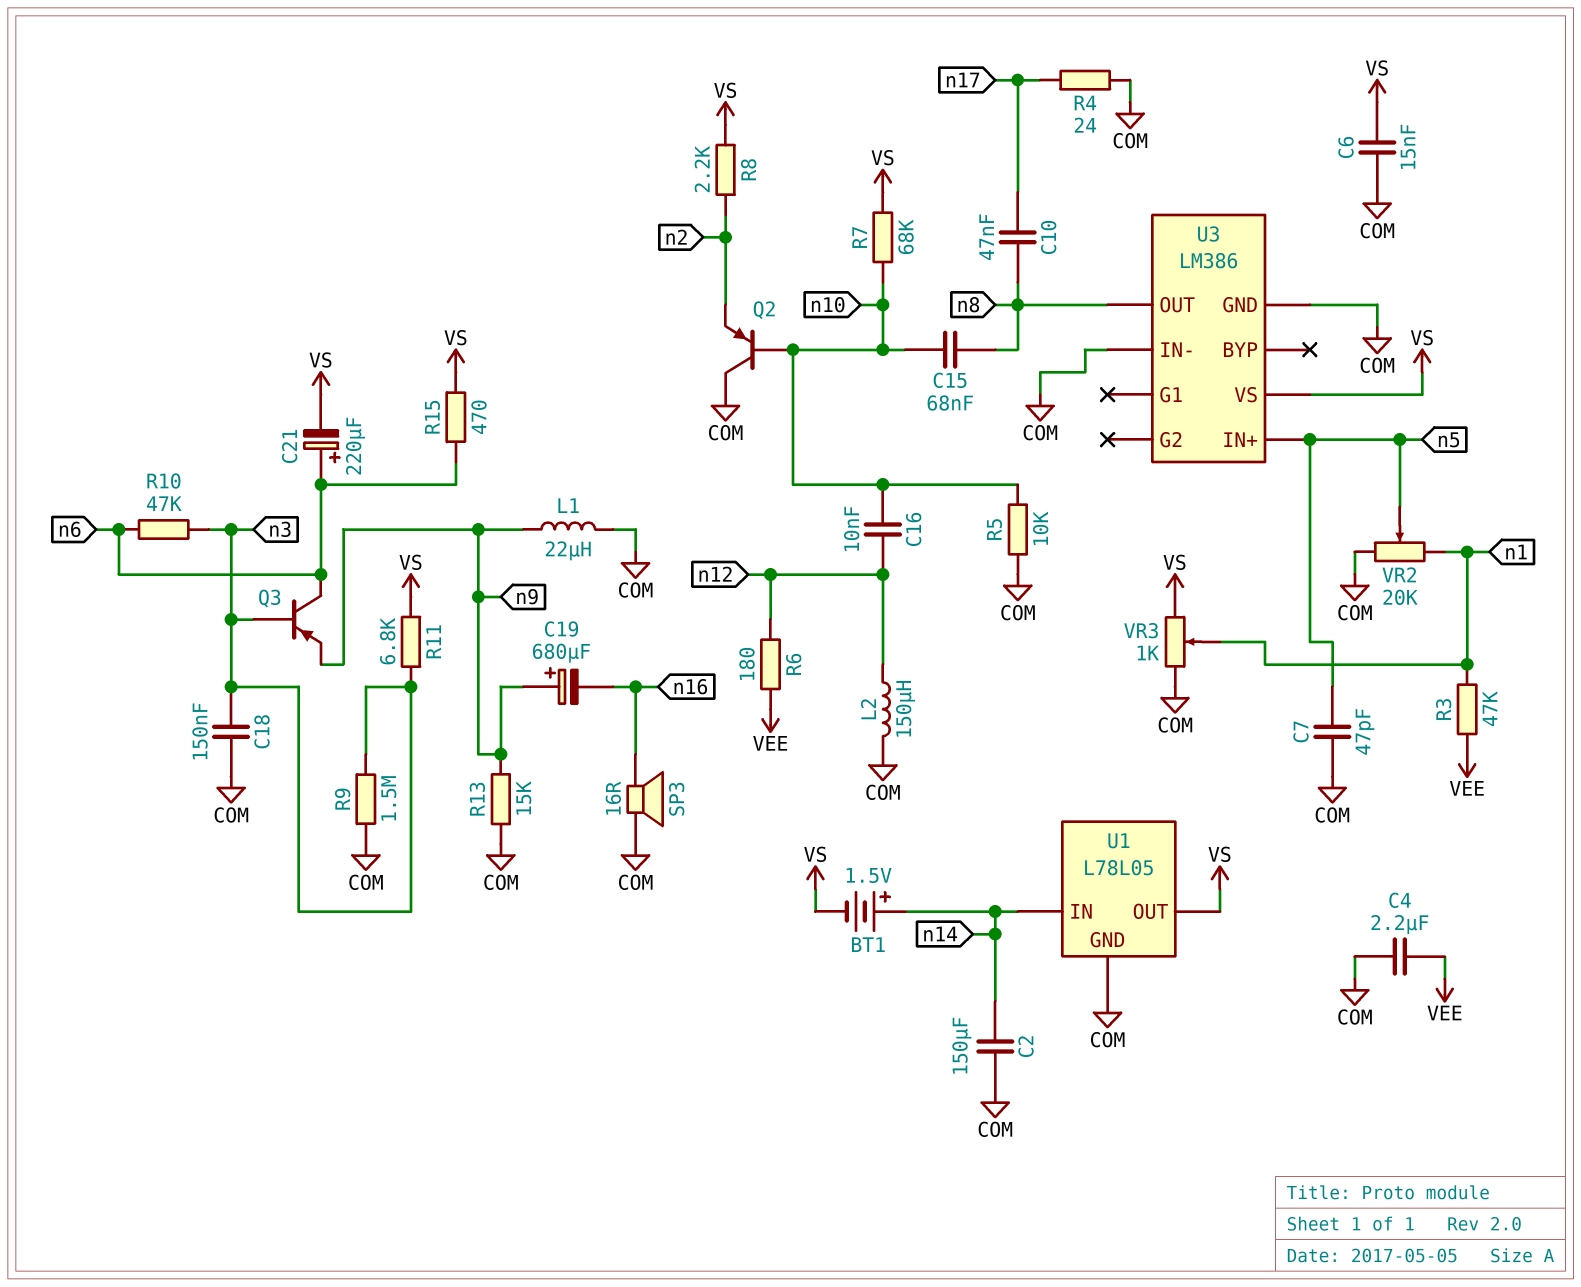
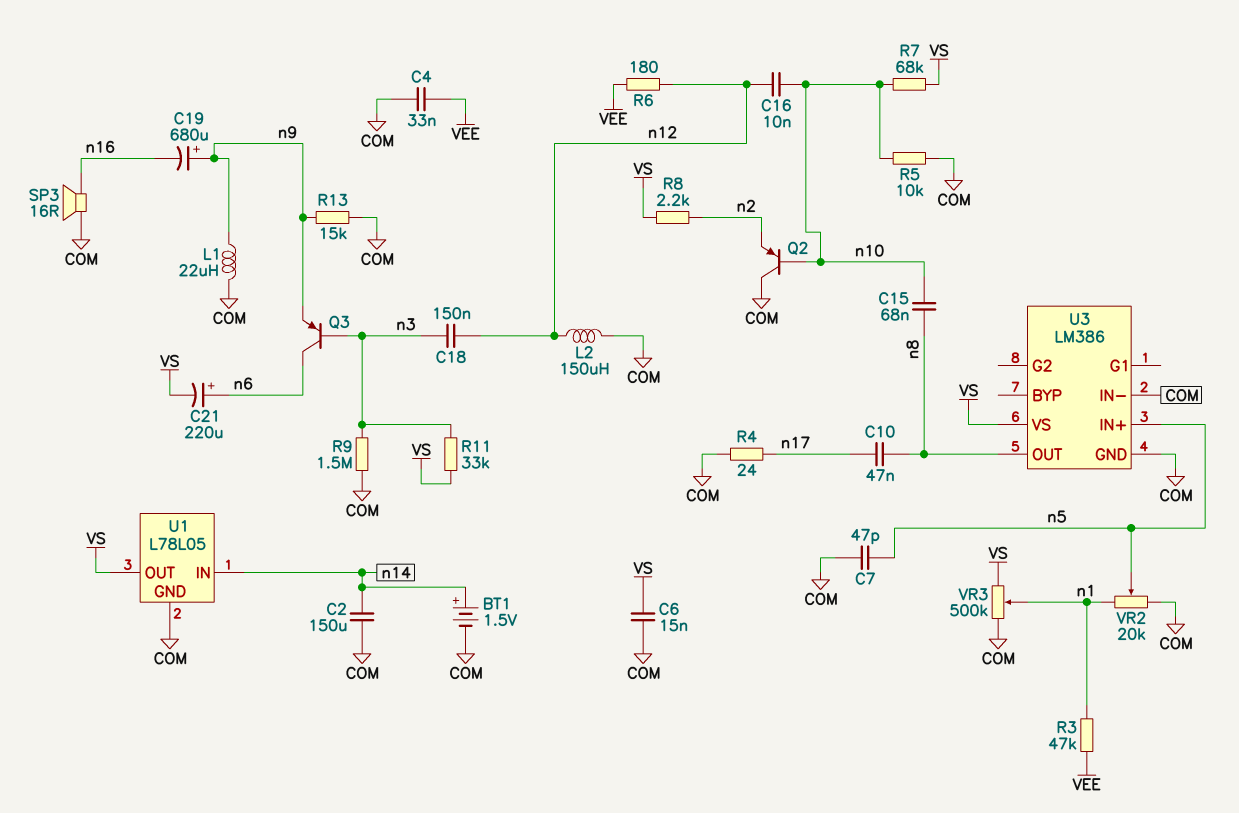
BT1: 1.5V (plus n14, minus VS) -> 1.5V (plus n14, minus COM)
C4: 2.2uF (COM, VEE) -> 33nF (COM, VEE)
C18: 150nF (COM, n3) -> 150nF (n3, n12)
R10: 47k (n3, n6) -> none
R11: 6.8k (VS, n3) -> 33k (VS, n3)
R15: 470 (VS, n6) -> none
VR3: 1k (COM, VS, wiper n1) -> 500k (COM, VS, wiper n1)

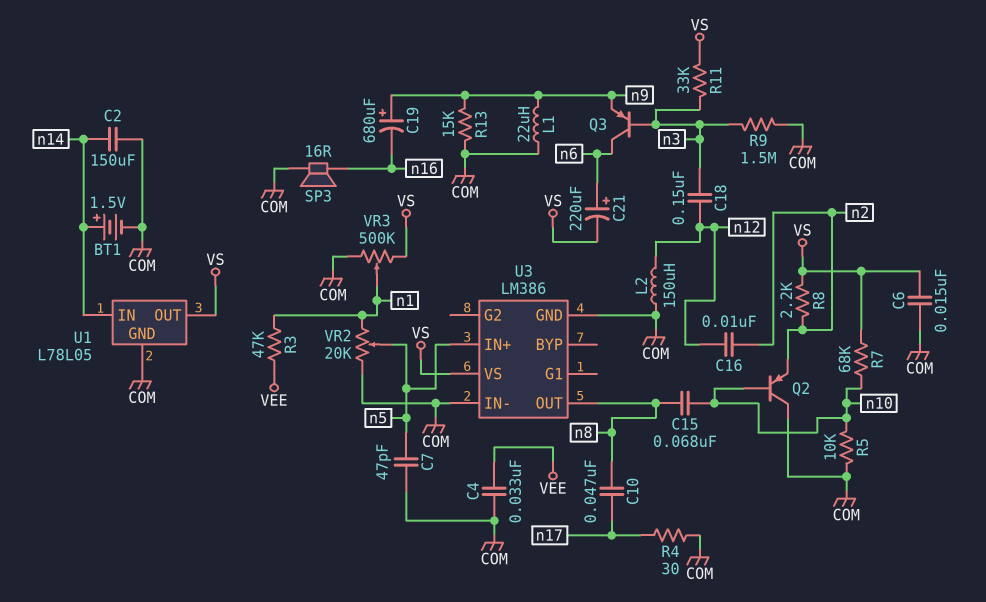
C16: 10nF (n10, n12) -> 10nF (n2, n12)
R4: 24 (COM, n17) -> 30 (COM, n17)
R6: 180 (VEE, n12) -> none

